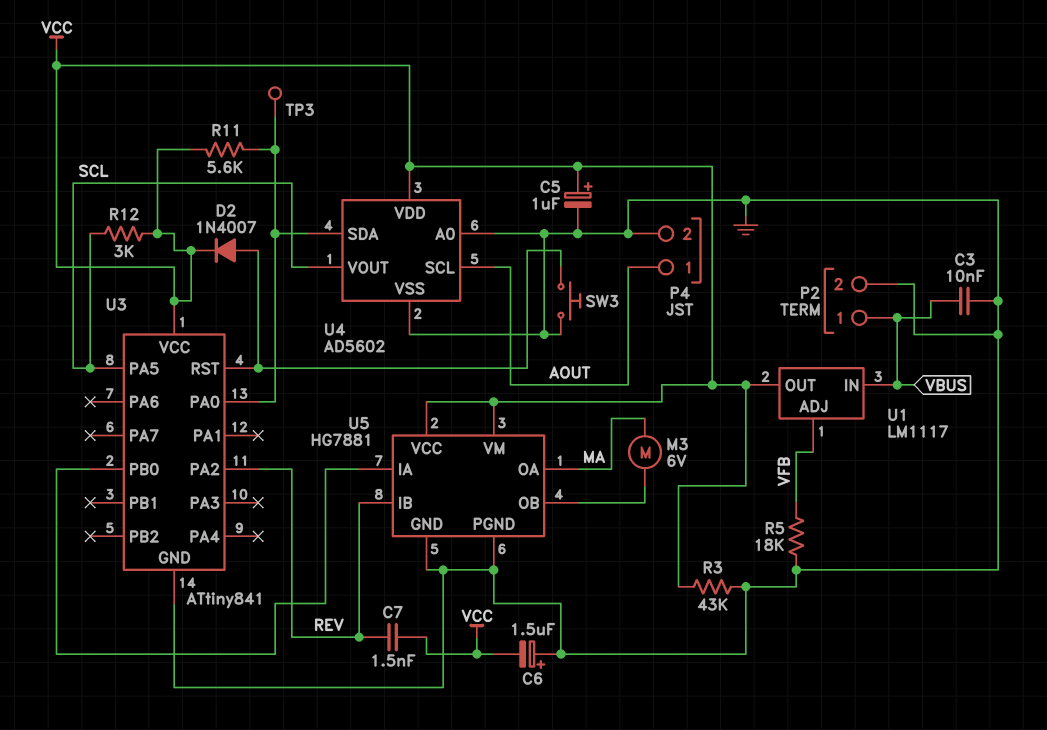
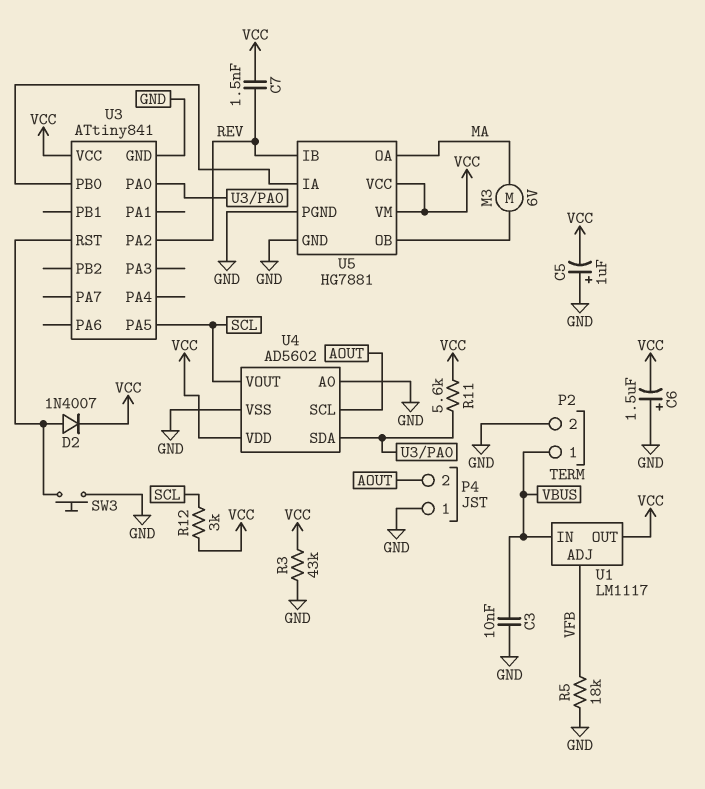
C5: 1uF (plus VCC, minus GND) -> 1uF (plus GND, minus VCC)
P4 pin 1: AOUT -> GND
P4 pin 2: GND -> AOUT
TP3: test point (U3/PA0) -> none

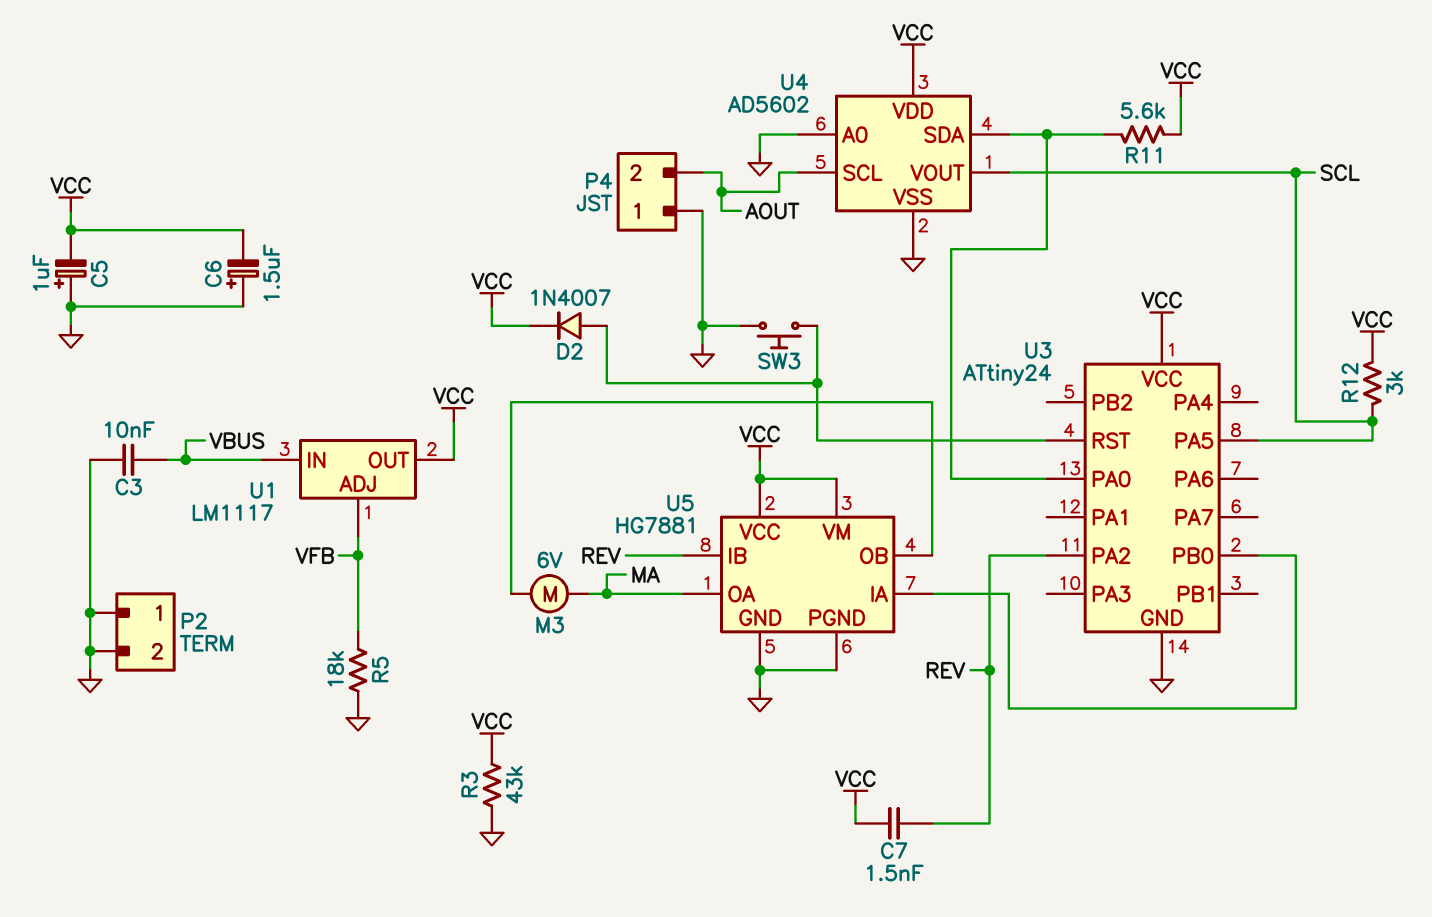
P2 pin 1: VBUS -> GND
U3: ATtiny841 -> ATtiny24

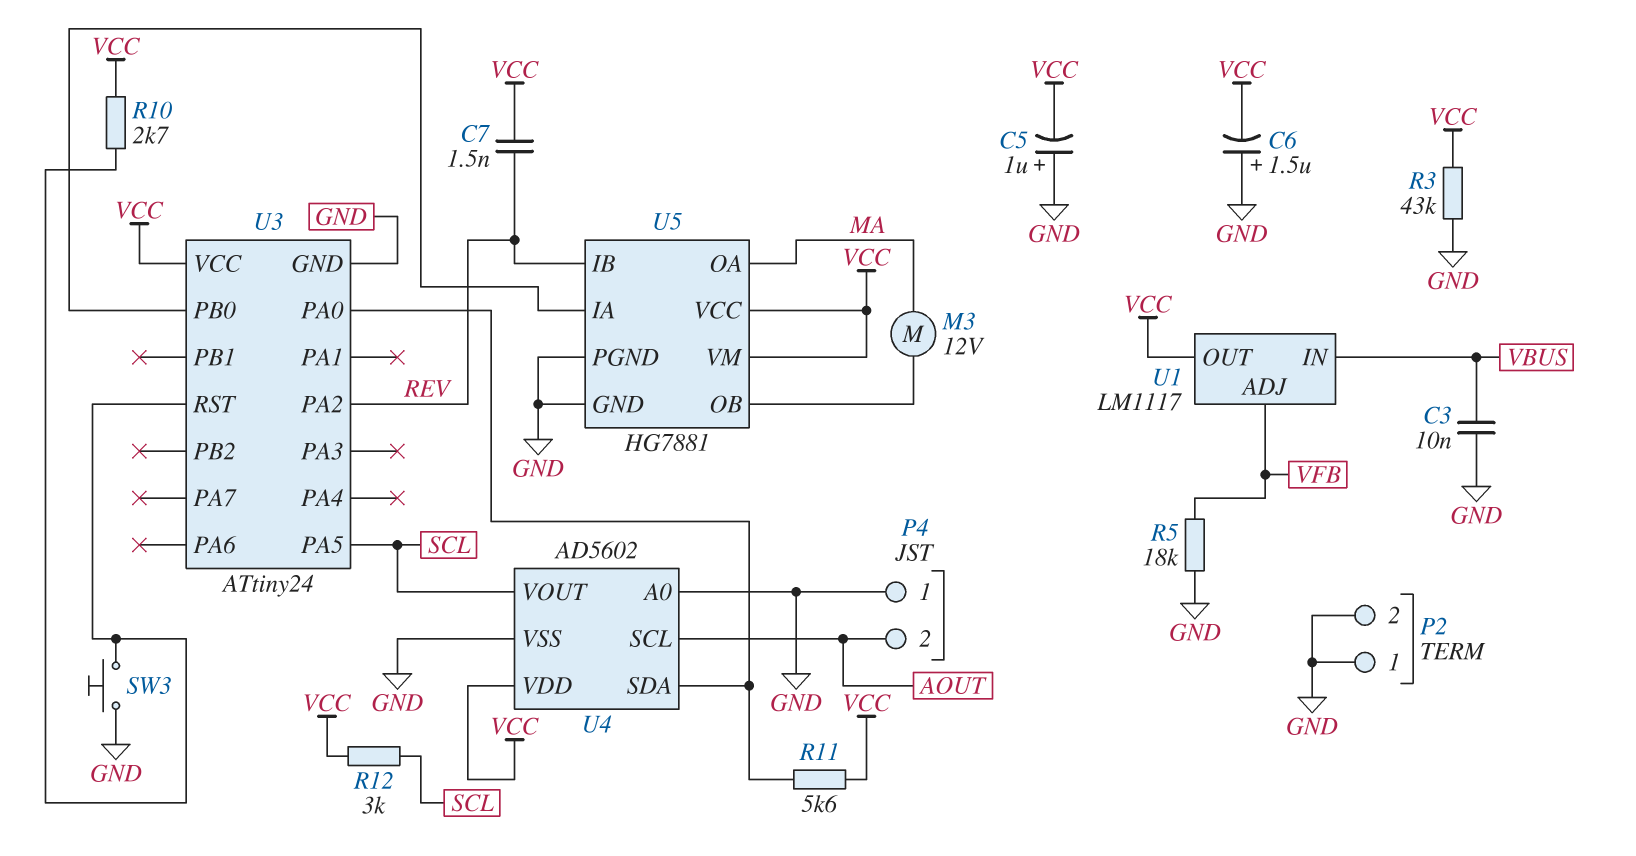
D2: diode 1N4007 (A U3/RST, K VCC) -> none
M3: motor 6V (MA, U5/OB) -> motor 12V (MA, U5/OB)
R10: none -> 2.7k (U3/RST, VCC)

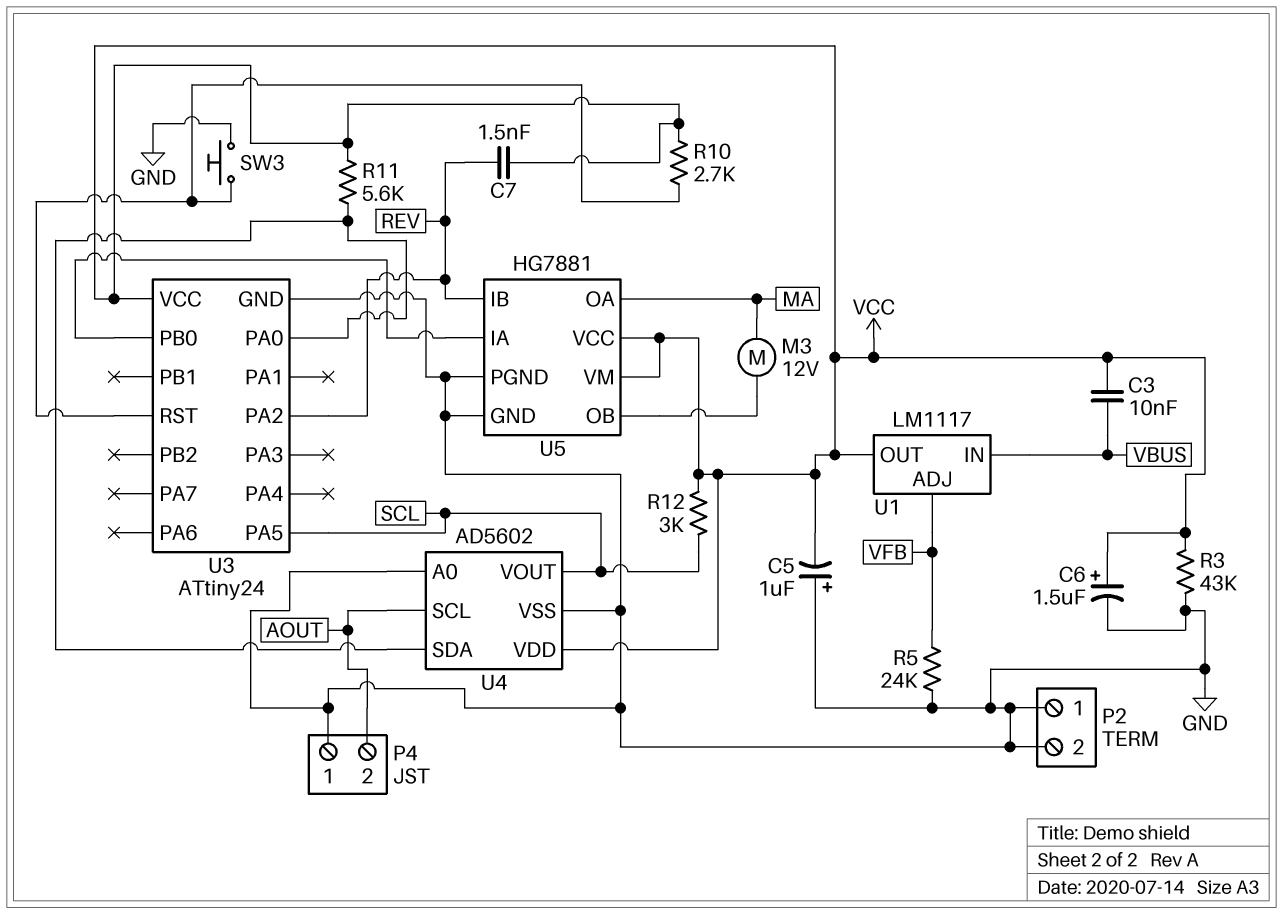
C3: 10nF (GND, VBUS) -> 10nF (VBUS, VCC)
C6: 1.5uF (plus GND, minus VCC) -> 1.5uF (plus VCC, minus GND)
R5: 18k (GND, VFB) -> 24k (GND, VFB)

